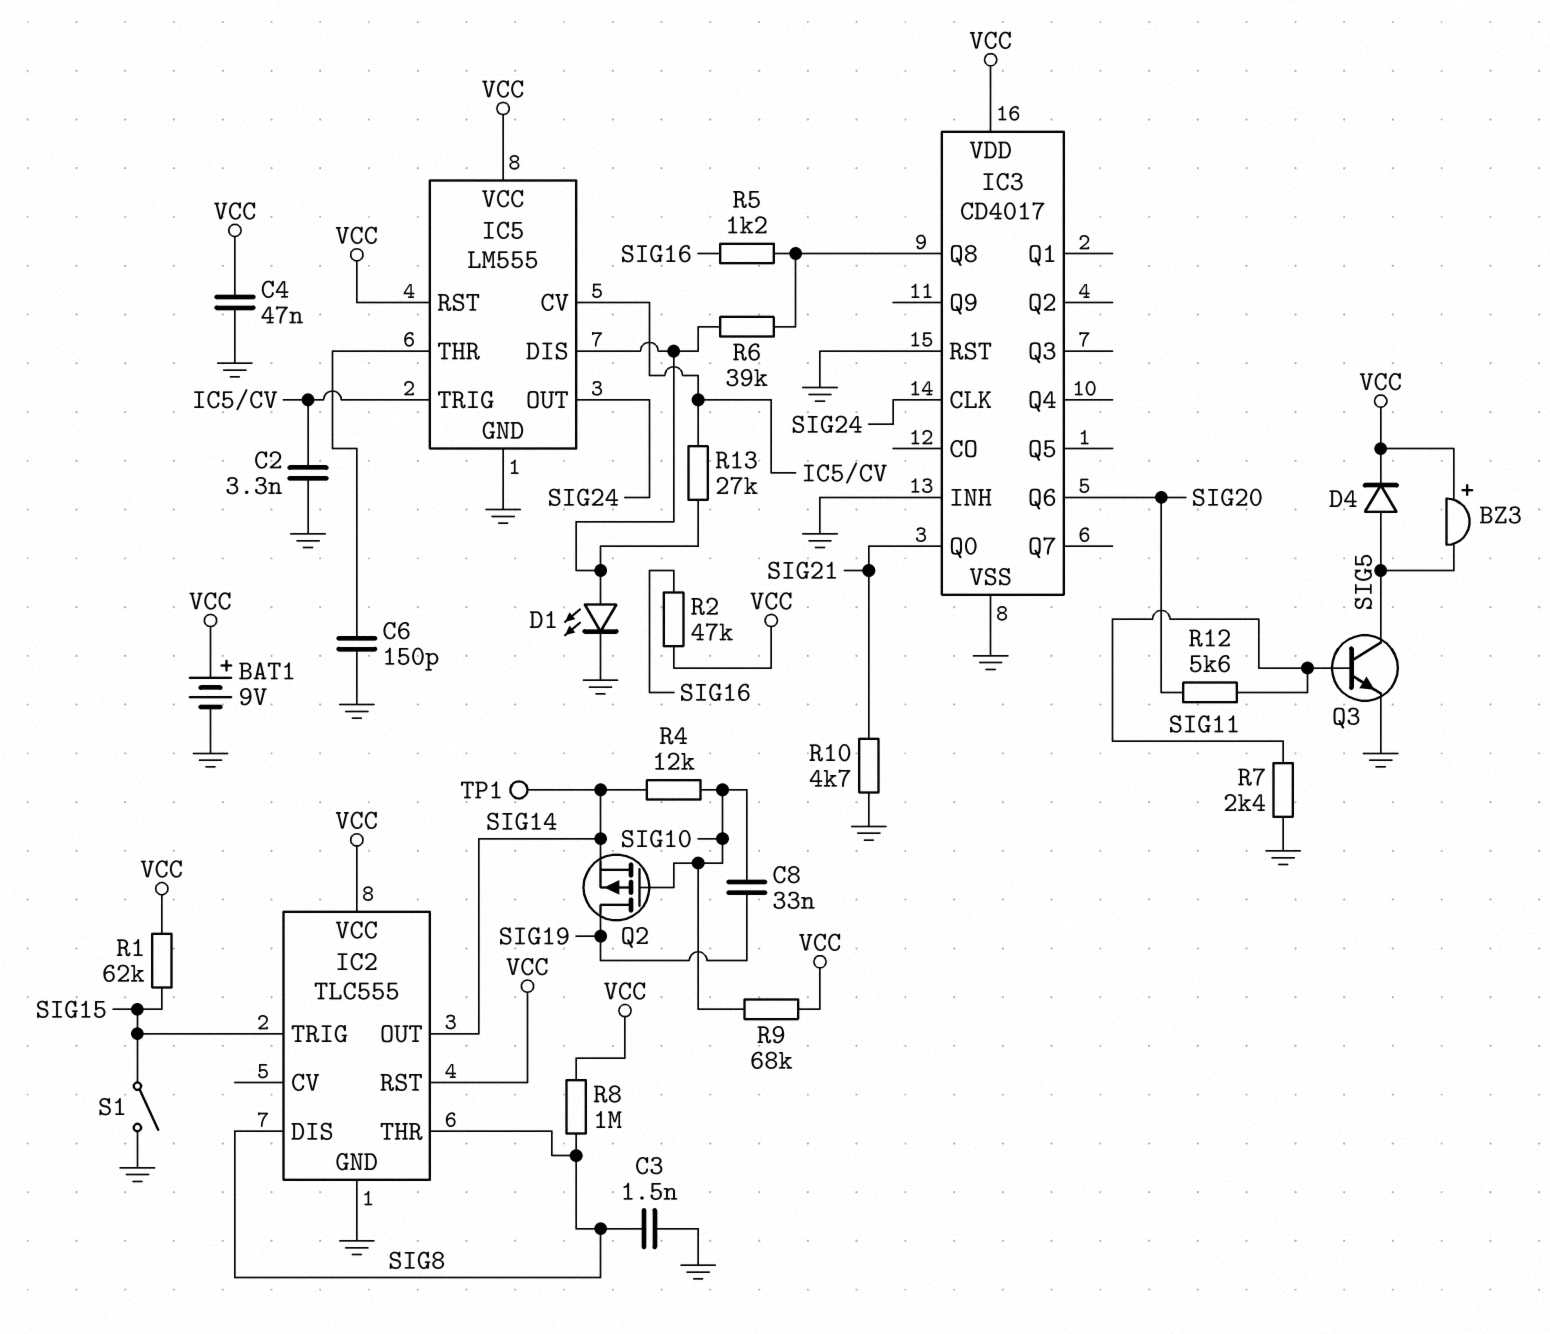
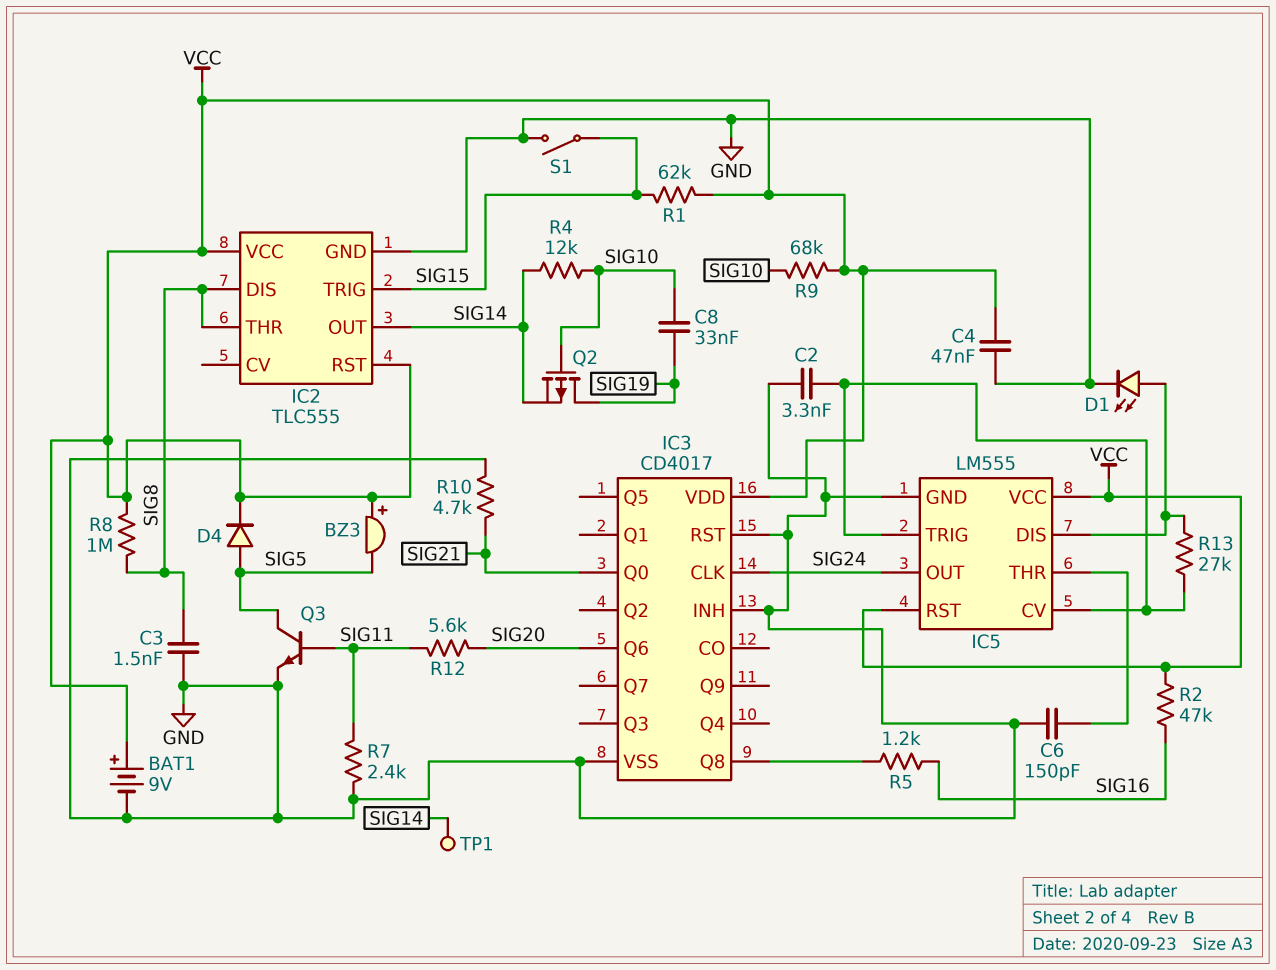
R6: 39k (IC3/Q8, IC5/DIS) -> none

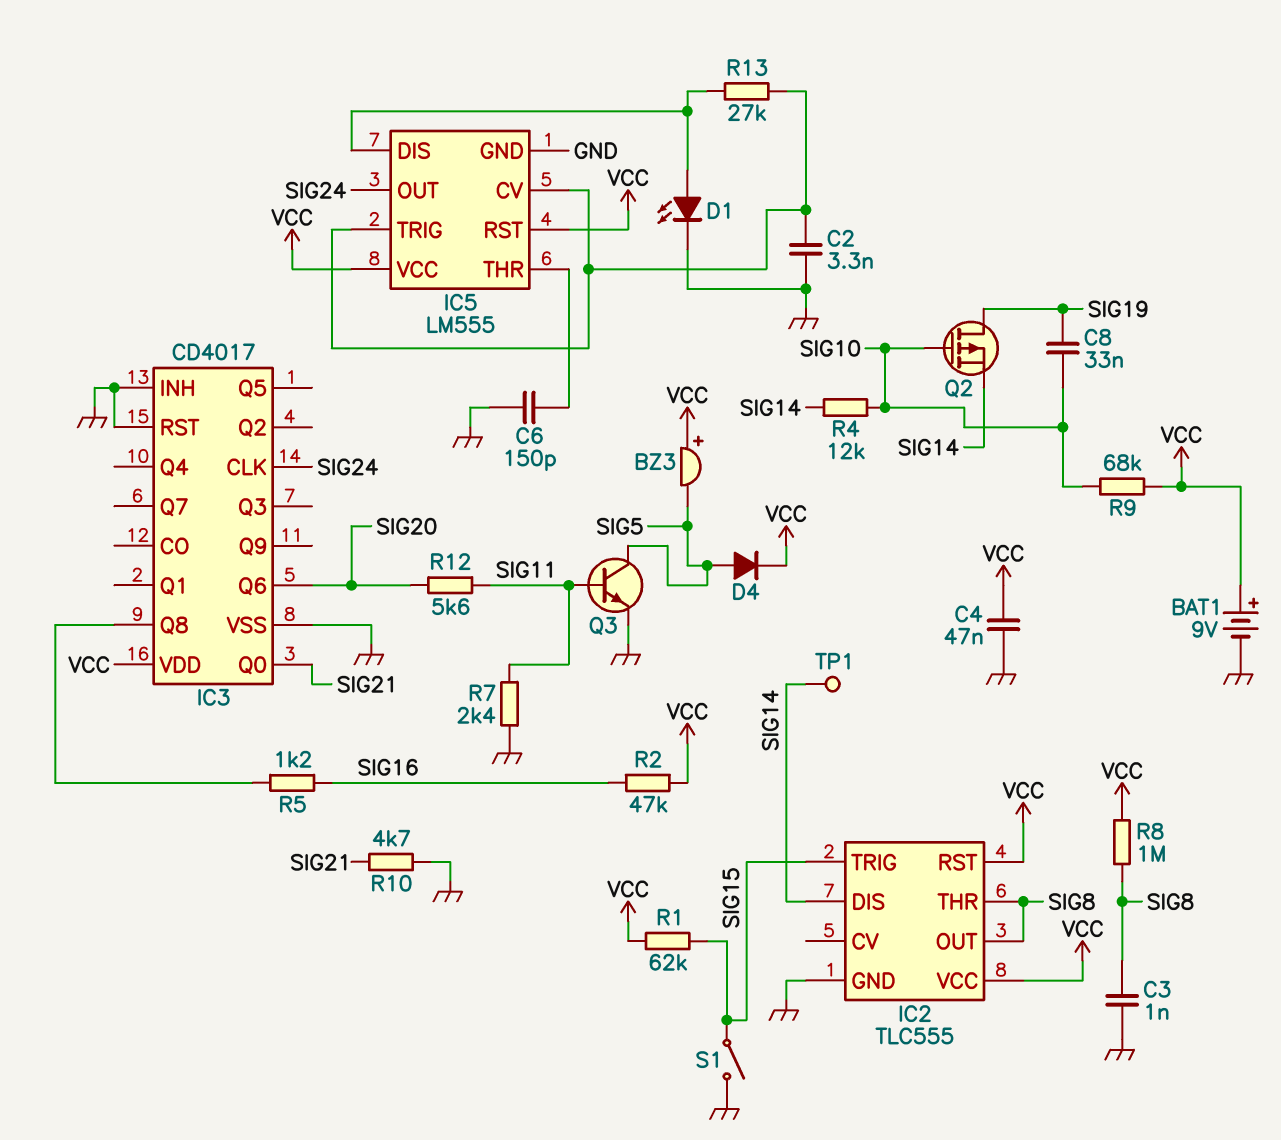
C3: 1.5nF (GND, SIG8) -> 1nF (GND, SIG8)
IC2 pin DIS: SIG8 -> SIG14
IC2 pin OUT: SIG14 -> SIG8

